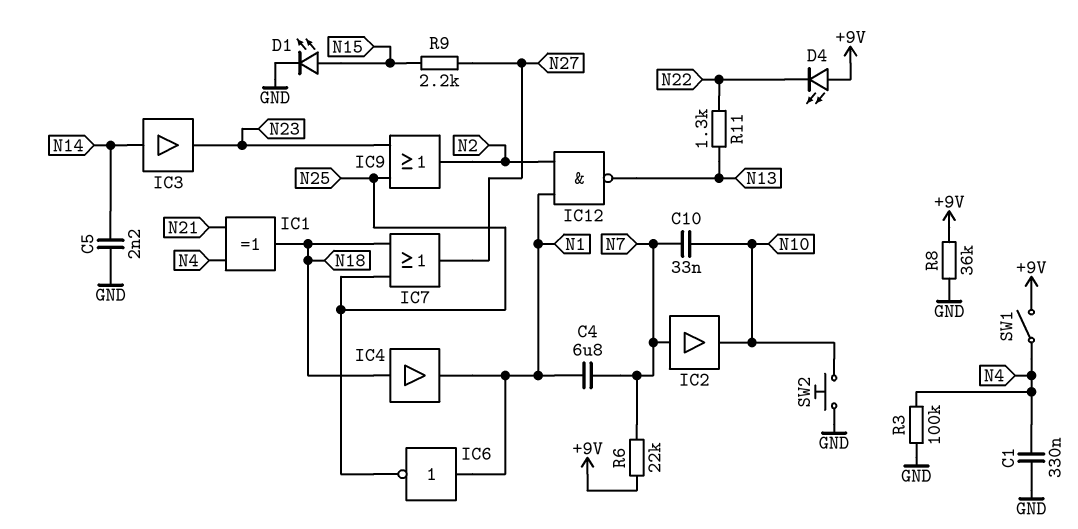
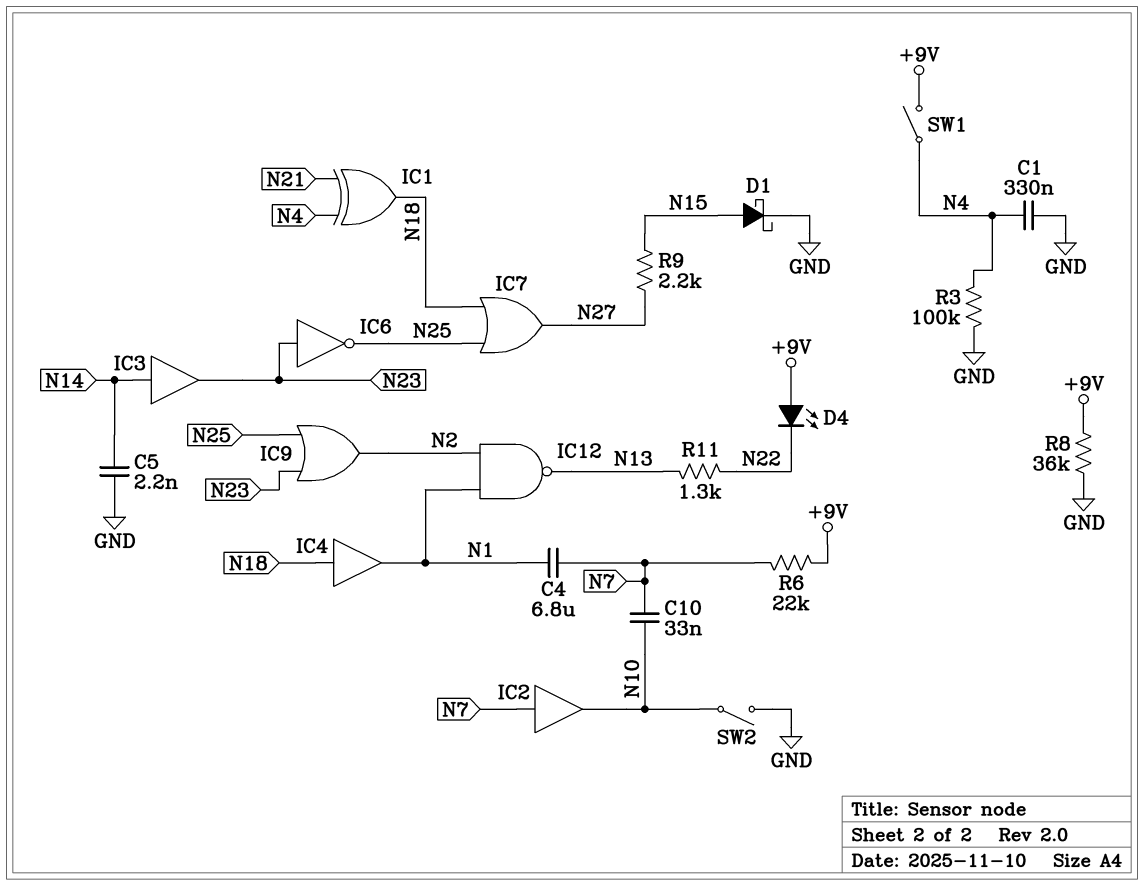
D1: LED (A N15, K GND) -> schottky (A N15, K GND)
IC6: NOT (in N1, out N25) -> NOT (in N23, out N25)
SW2: button (GND, N10) -> switch (GND, N10)

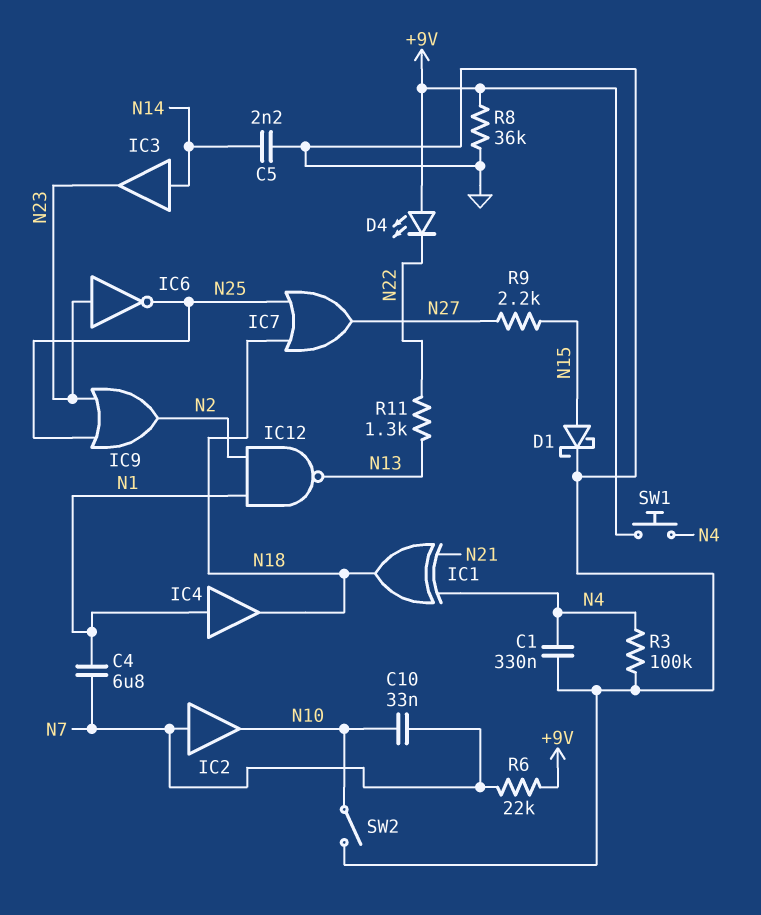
IC4: buffer (in N18, out N1) -> buffer (in N1, out N18)
SW1: switch (+9V, N4) -> button (+9V, N4)

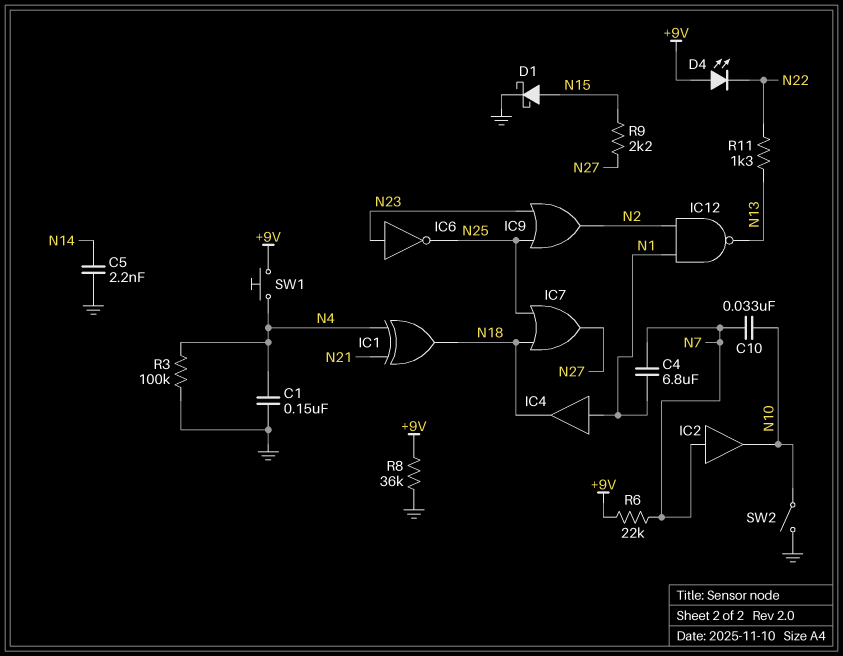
C1: 330nF (GND, N4) -> 150nF (GND, N4)
IC3: buffer (in N14, out N23) -> none

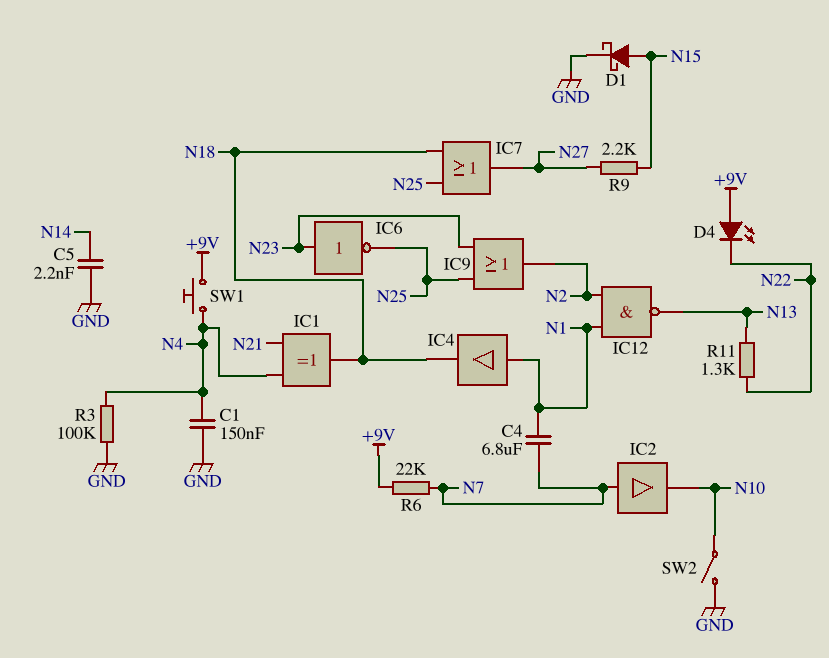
C10: 33nF (N7, N10) -> none
R8: 36k (+9V, GND) -> none

